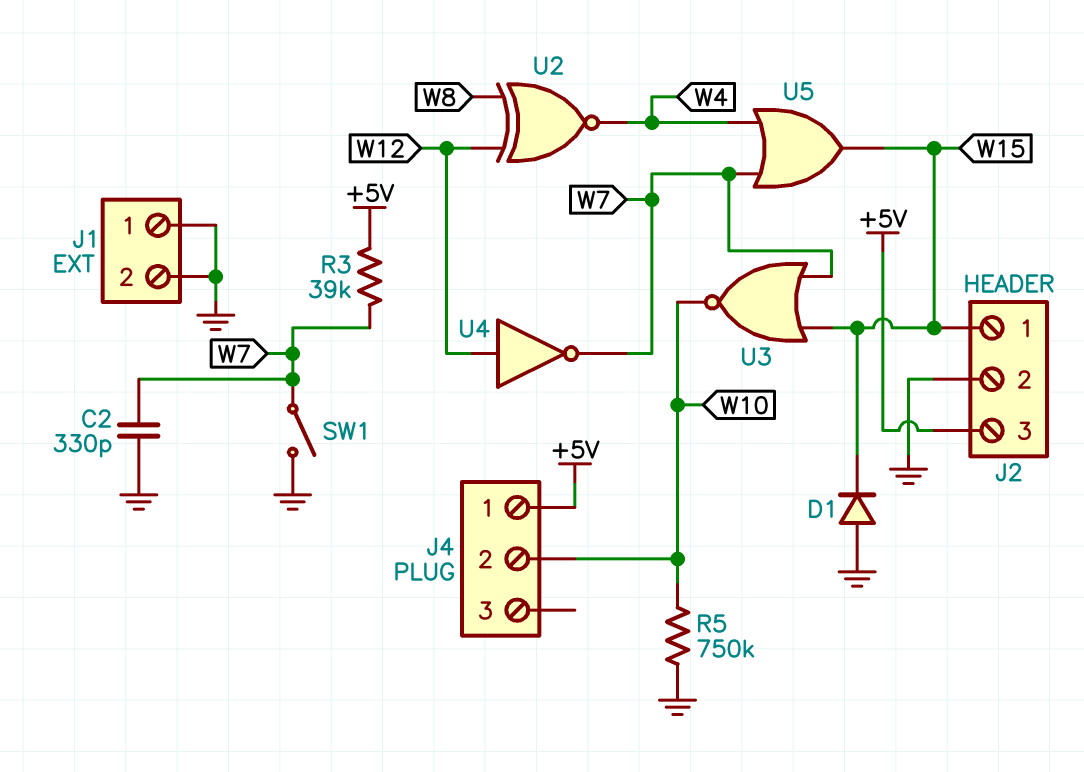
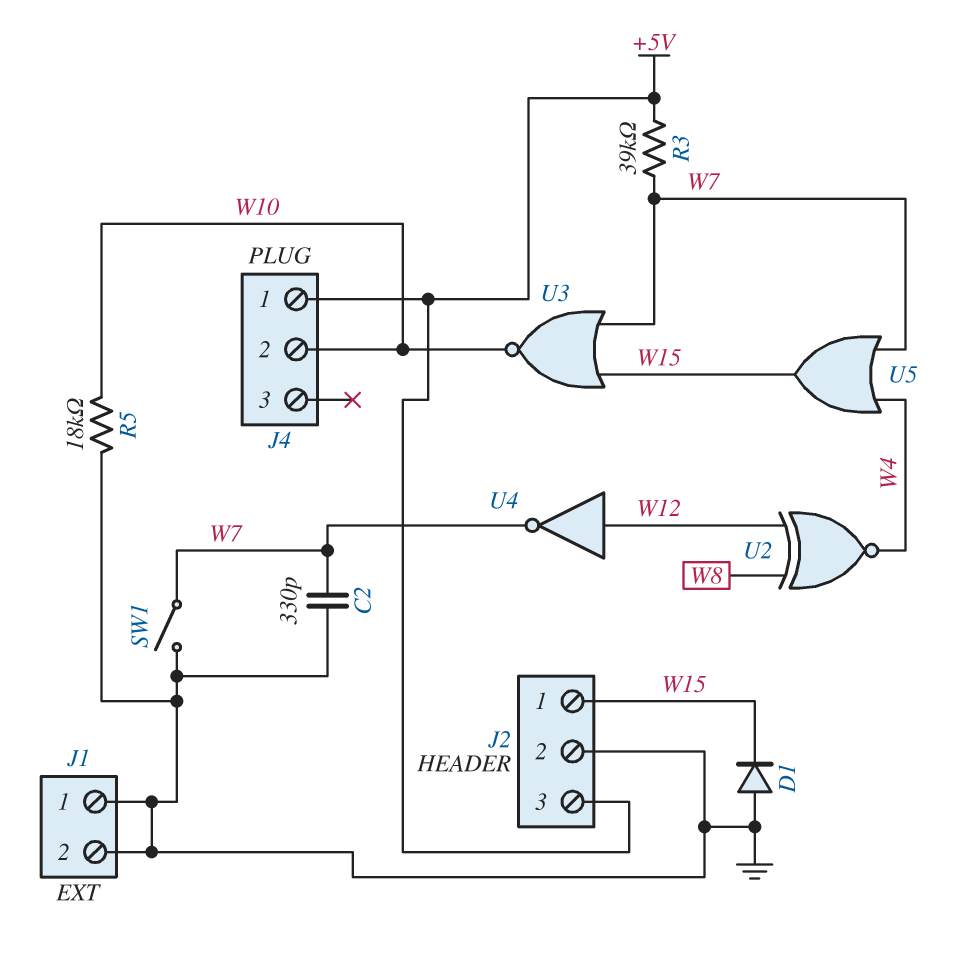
R5: 750k (GND, W10) -> 18k (GND, W10)

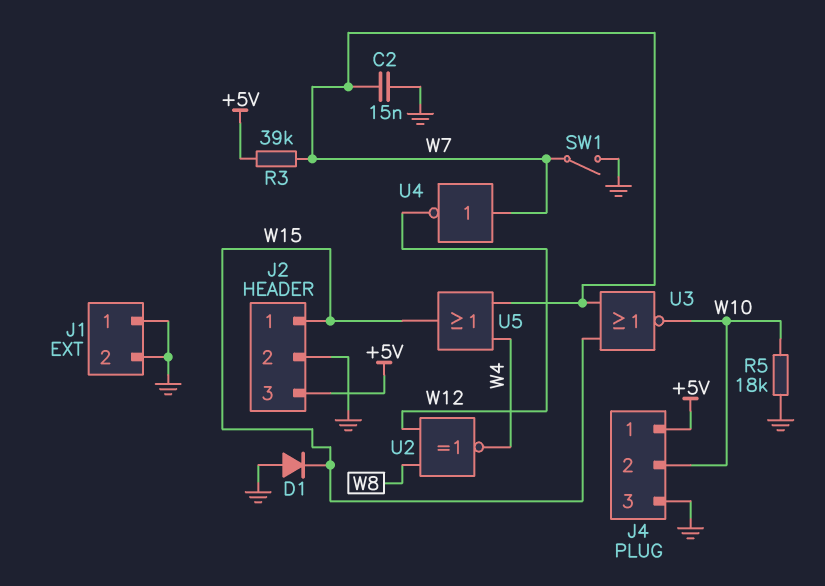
C2: 330pF (GND, W7) -> 15nF (GND, W7)
J4 pin 3: none -> GND
U4: NOT (in W12, out W7) -> NOT (in W7, out W12)

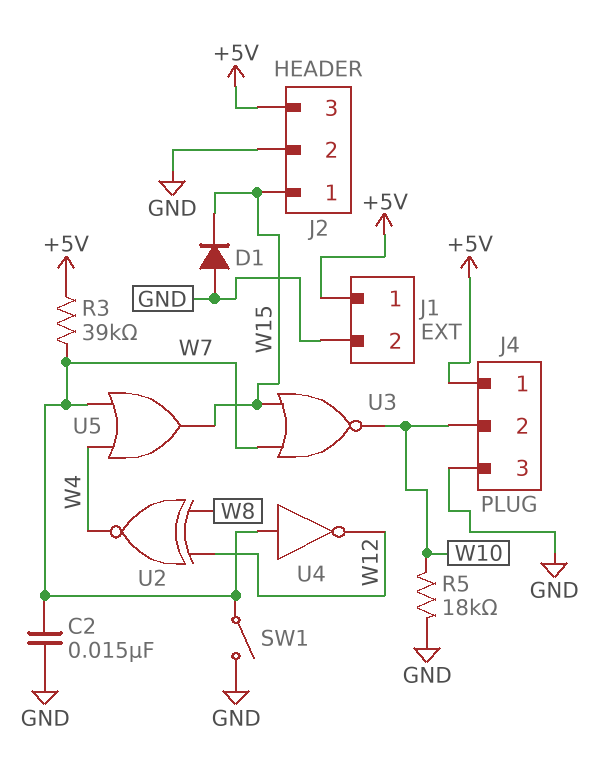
J1 pin 1: GND -> +5V

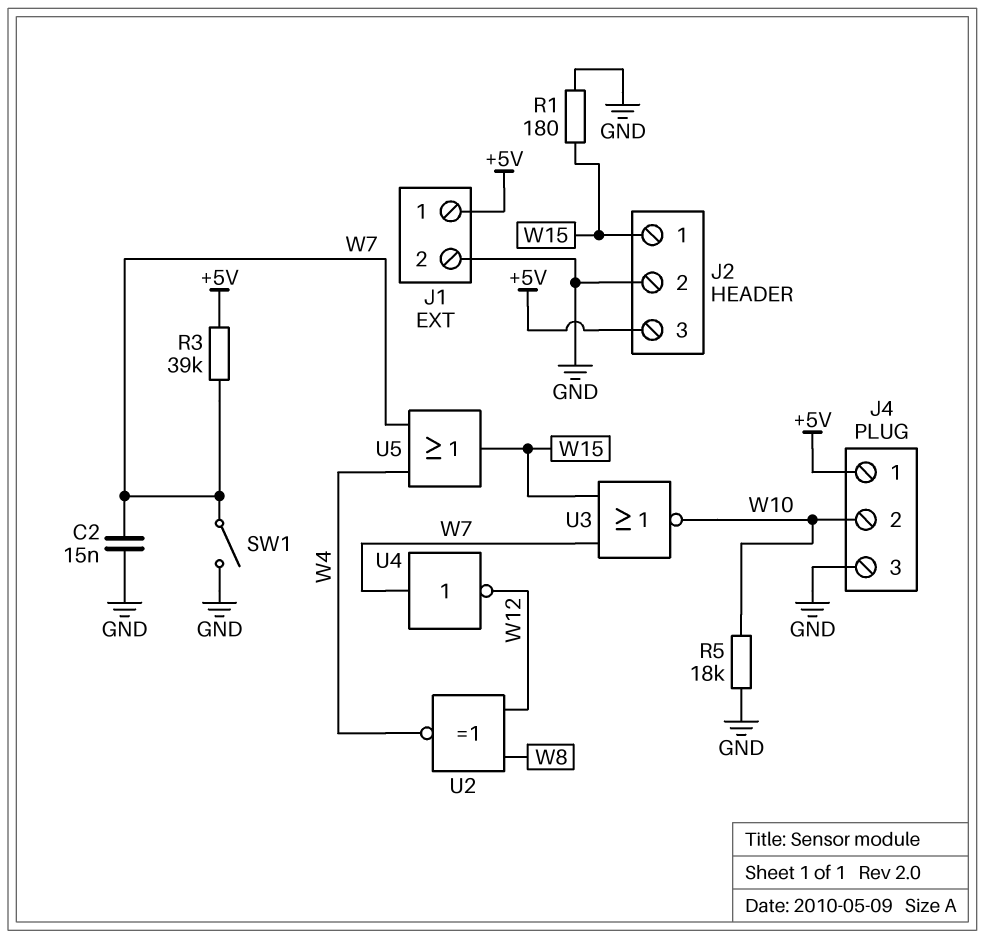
D1: diode (A GND, K W15) -> none
R1: none -> 180 (GND, W15)

